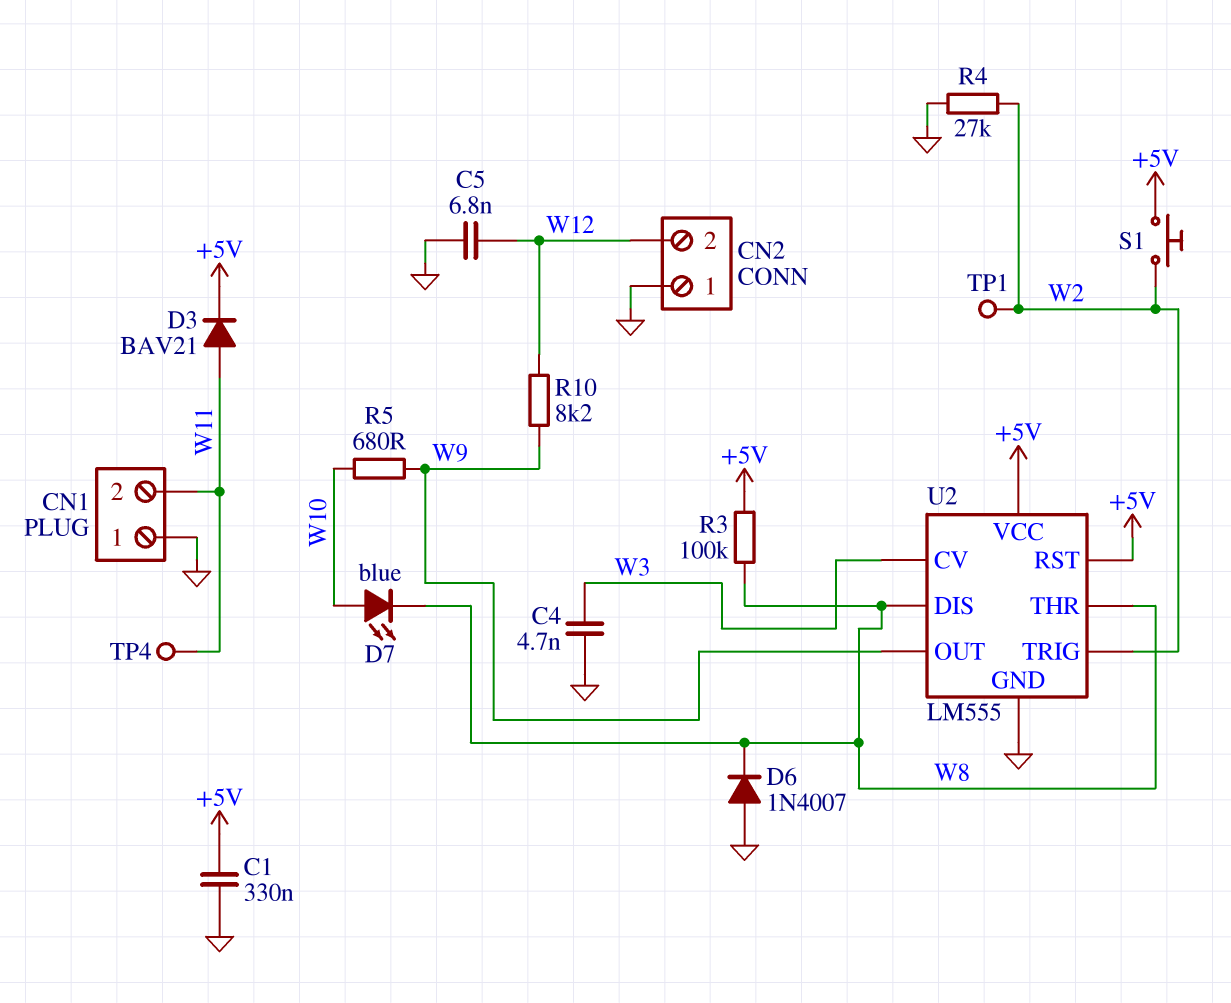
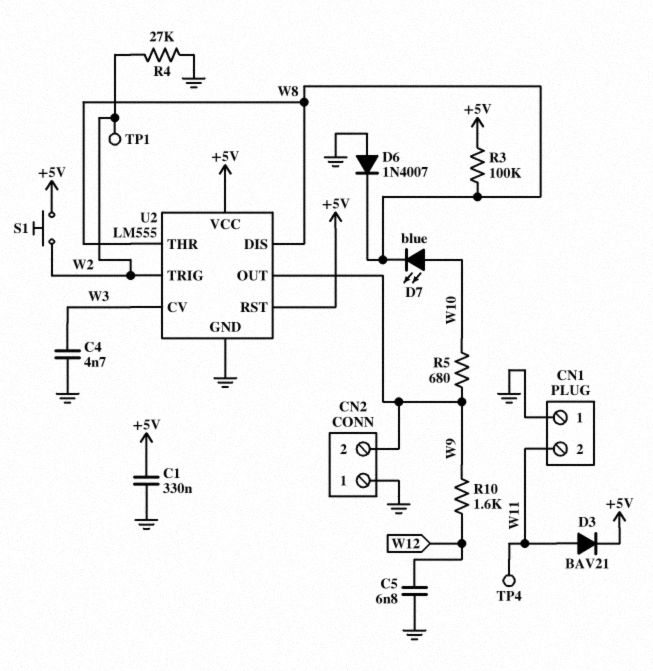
CN2 pin 2: W12 -> W9
R10: 8.2k (W9, W12) -> 1.6k (W9, W12)

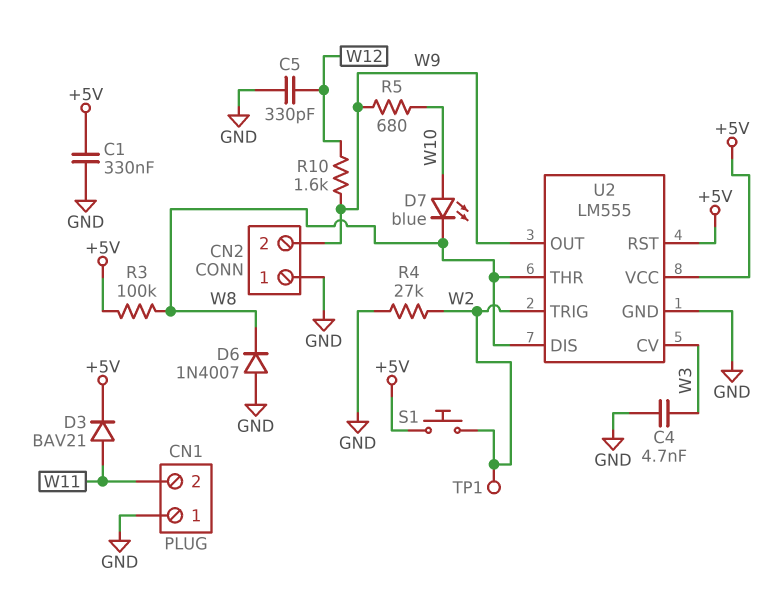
C5: 6.8nF (GND, W12) -> 330pF (GND, W12)
TP4: test point (W11) -> none

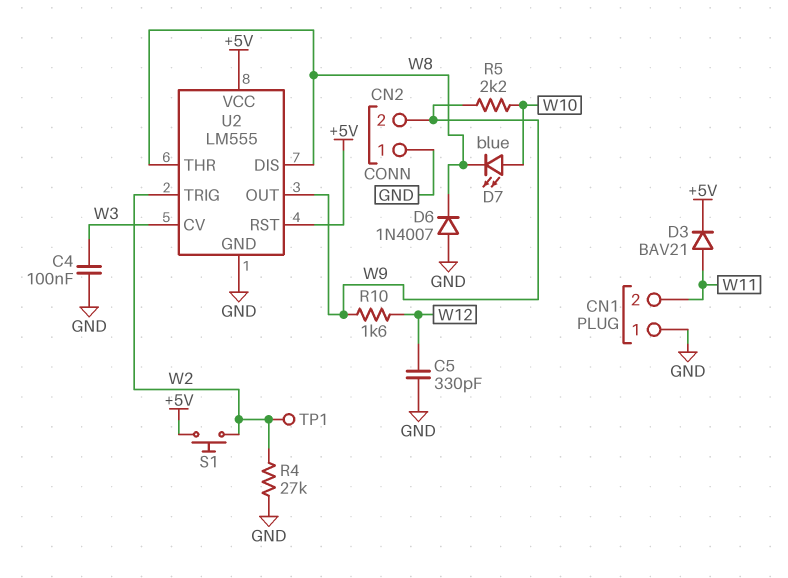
C1: 330nF (+5V, GND) -> none
C4: 4.7nF (GND, W3) -> 100nF (GND, W3)
R3: 100k (+5V, W8) -> none
R5: 680 (W9, W10) -> 2.2k (W9, W10)

